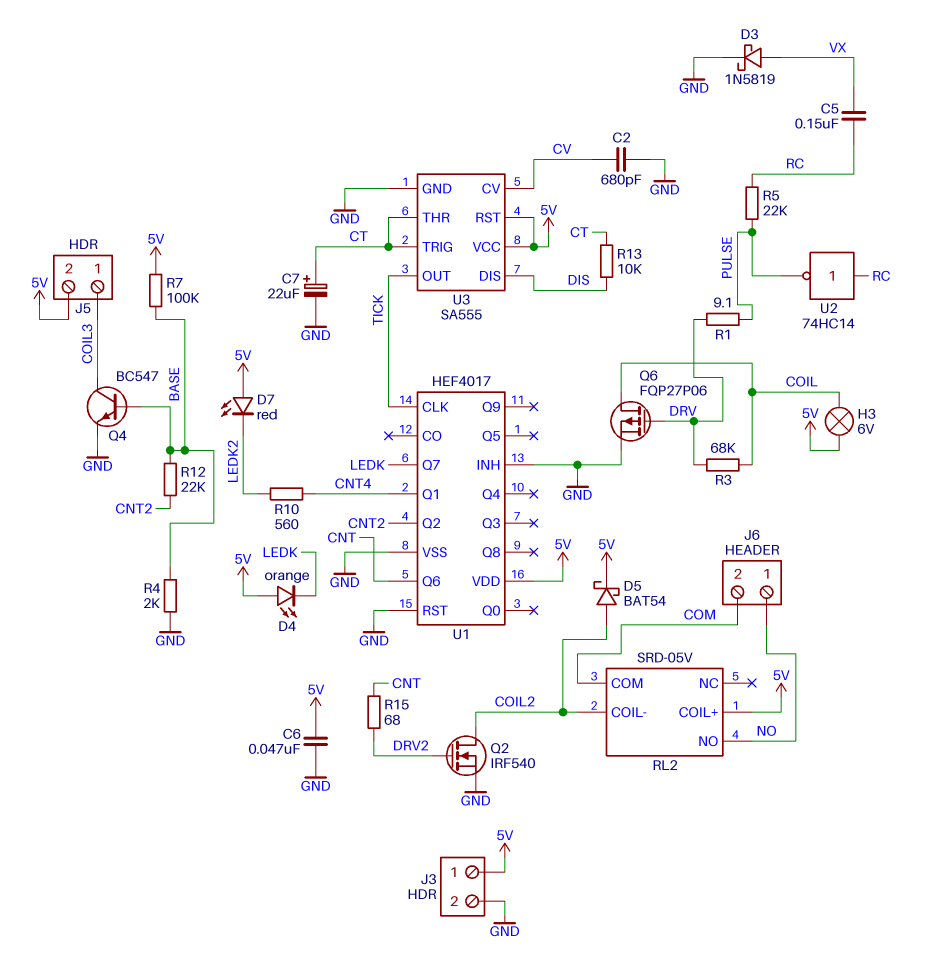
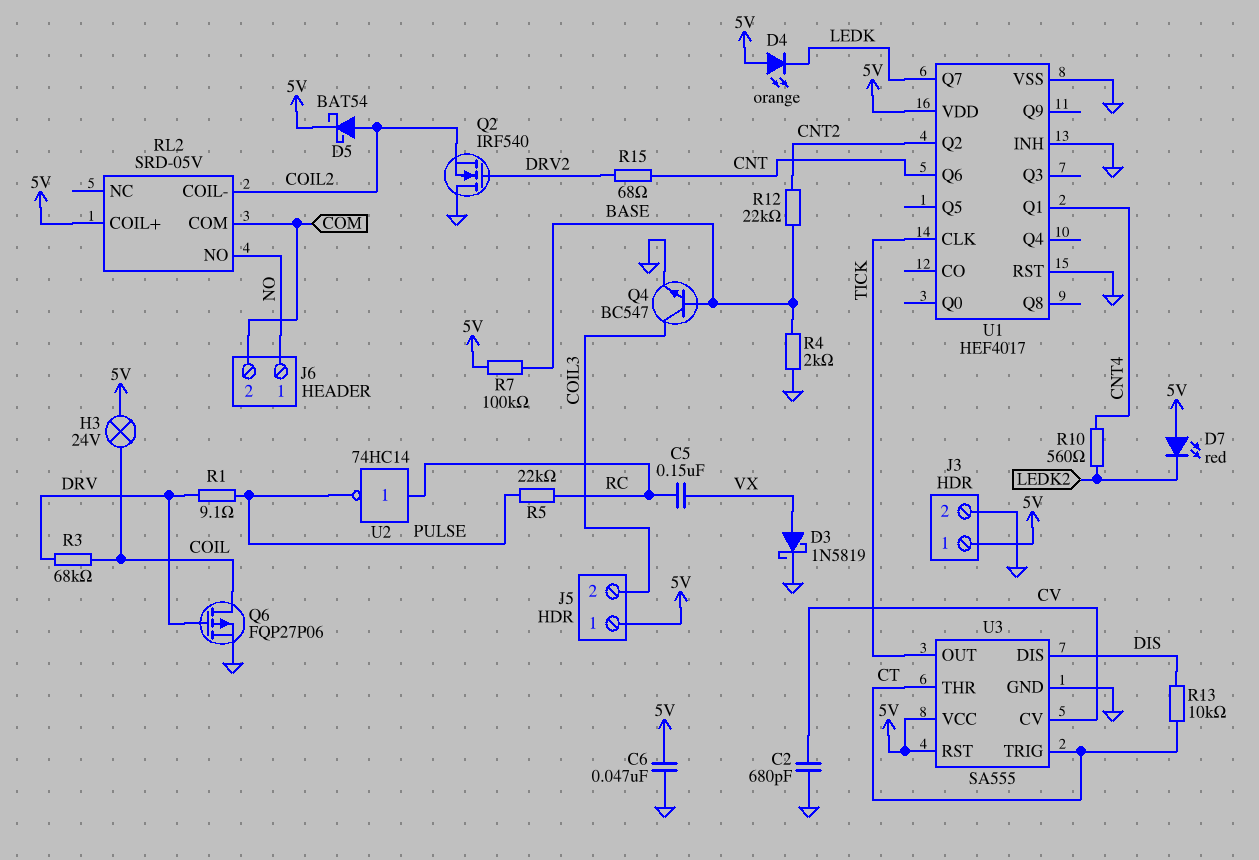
C7: 22uF (plus CT, minus GND) -> none
H3: lamp 6V (5V, COIL) -> lamp 24V (5V, COIL)
J5 pin 1: COIL3 -> 5V
J5 pin 2: 5V -> COIL3
Q2: NMOS IRF540 (G DRV2, D COIL2, S GND) -> NMOS IRF540 (G DRV2, D GND, S COIL2)

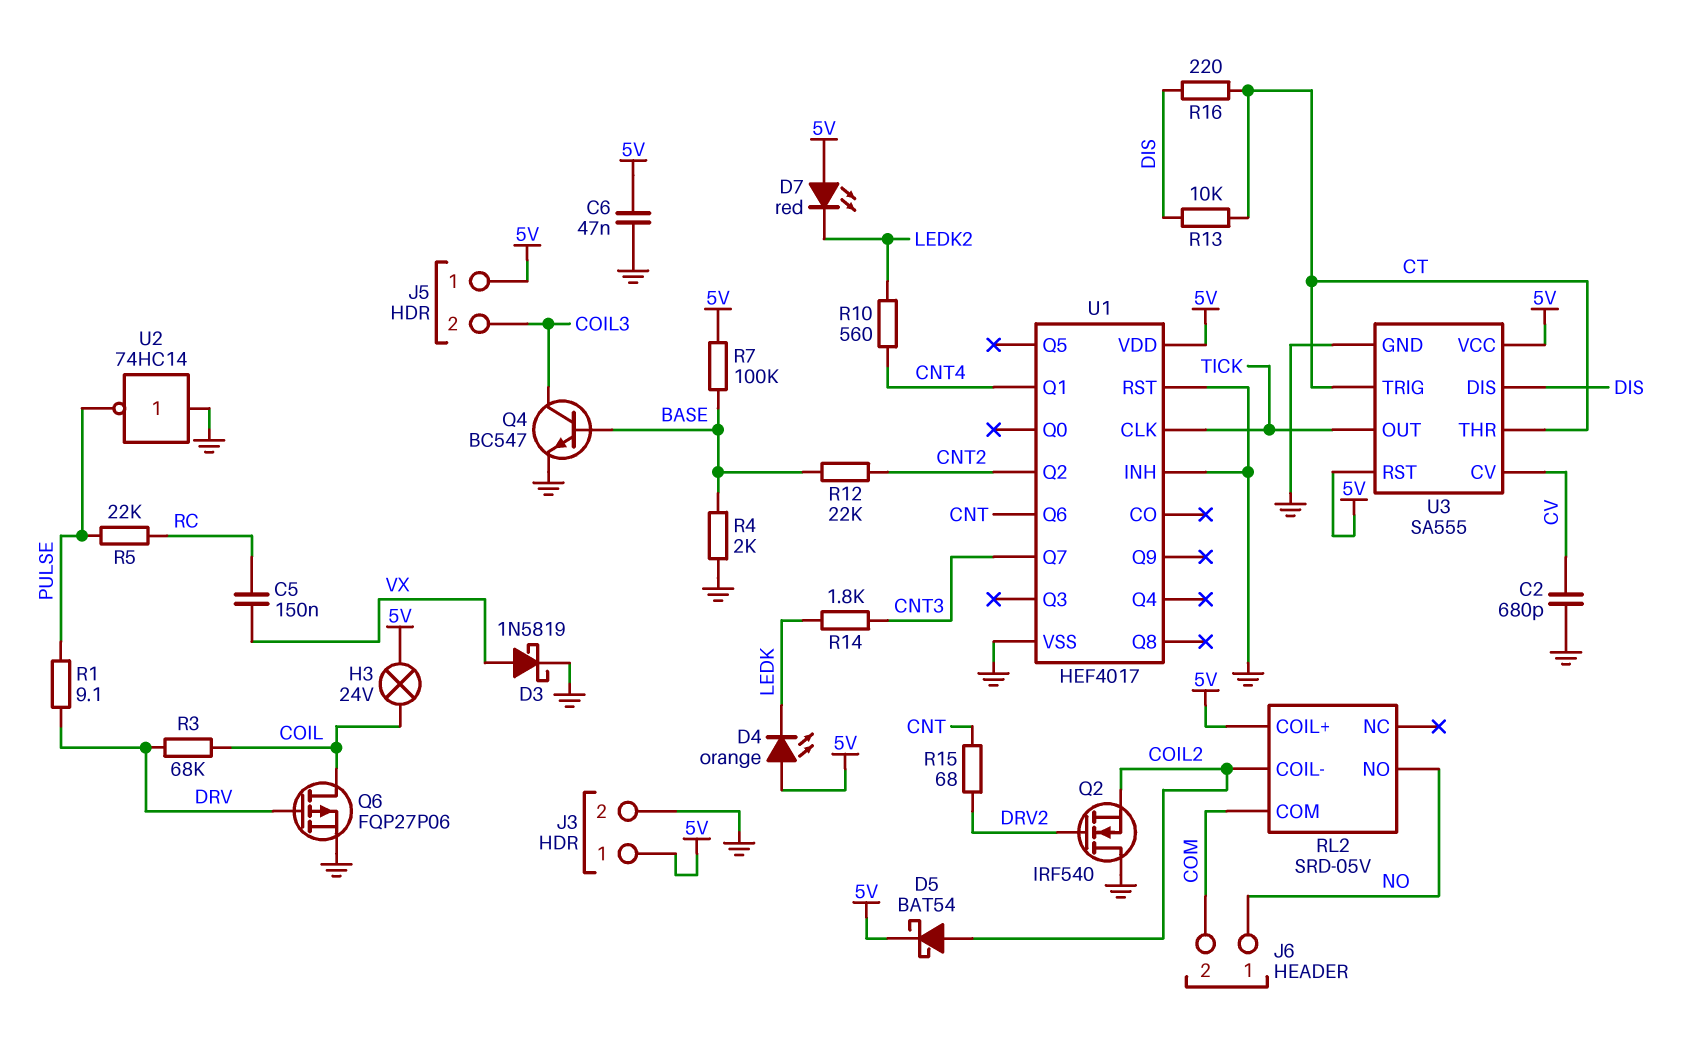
R14: none -> 1.8k (CNT3, LEDK)
R16: none -> 220 (CT, DIS)
U1 pin Q7: LEDK -> CNT3
U2: NOT 74HC14 (in RC, out PULSE) -> NOT 74HC14 (in GND, out PULSE)

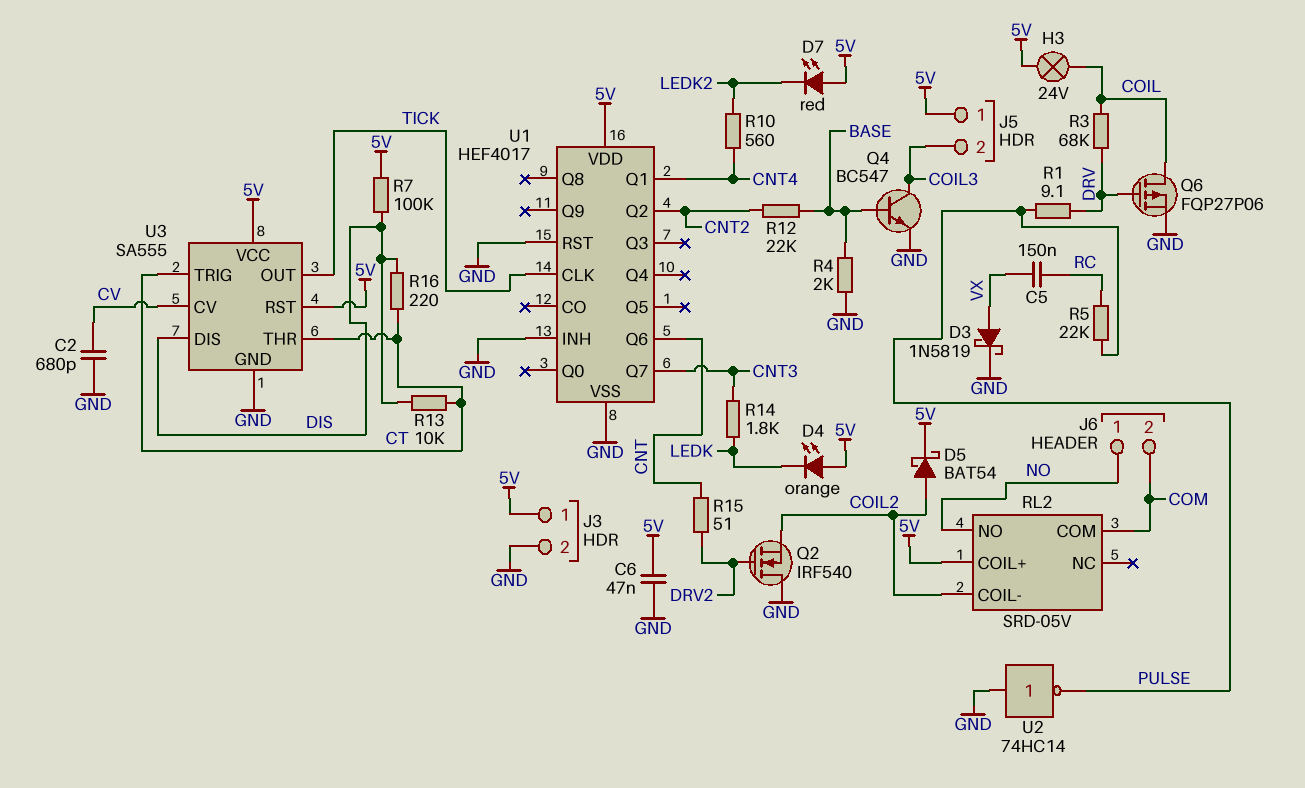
R7: 100k (5V, BASE) -> 100k (5V, DIS)
R15: 68 (CNT, DRV2) -> 51 (CNT, DRV2)

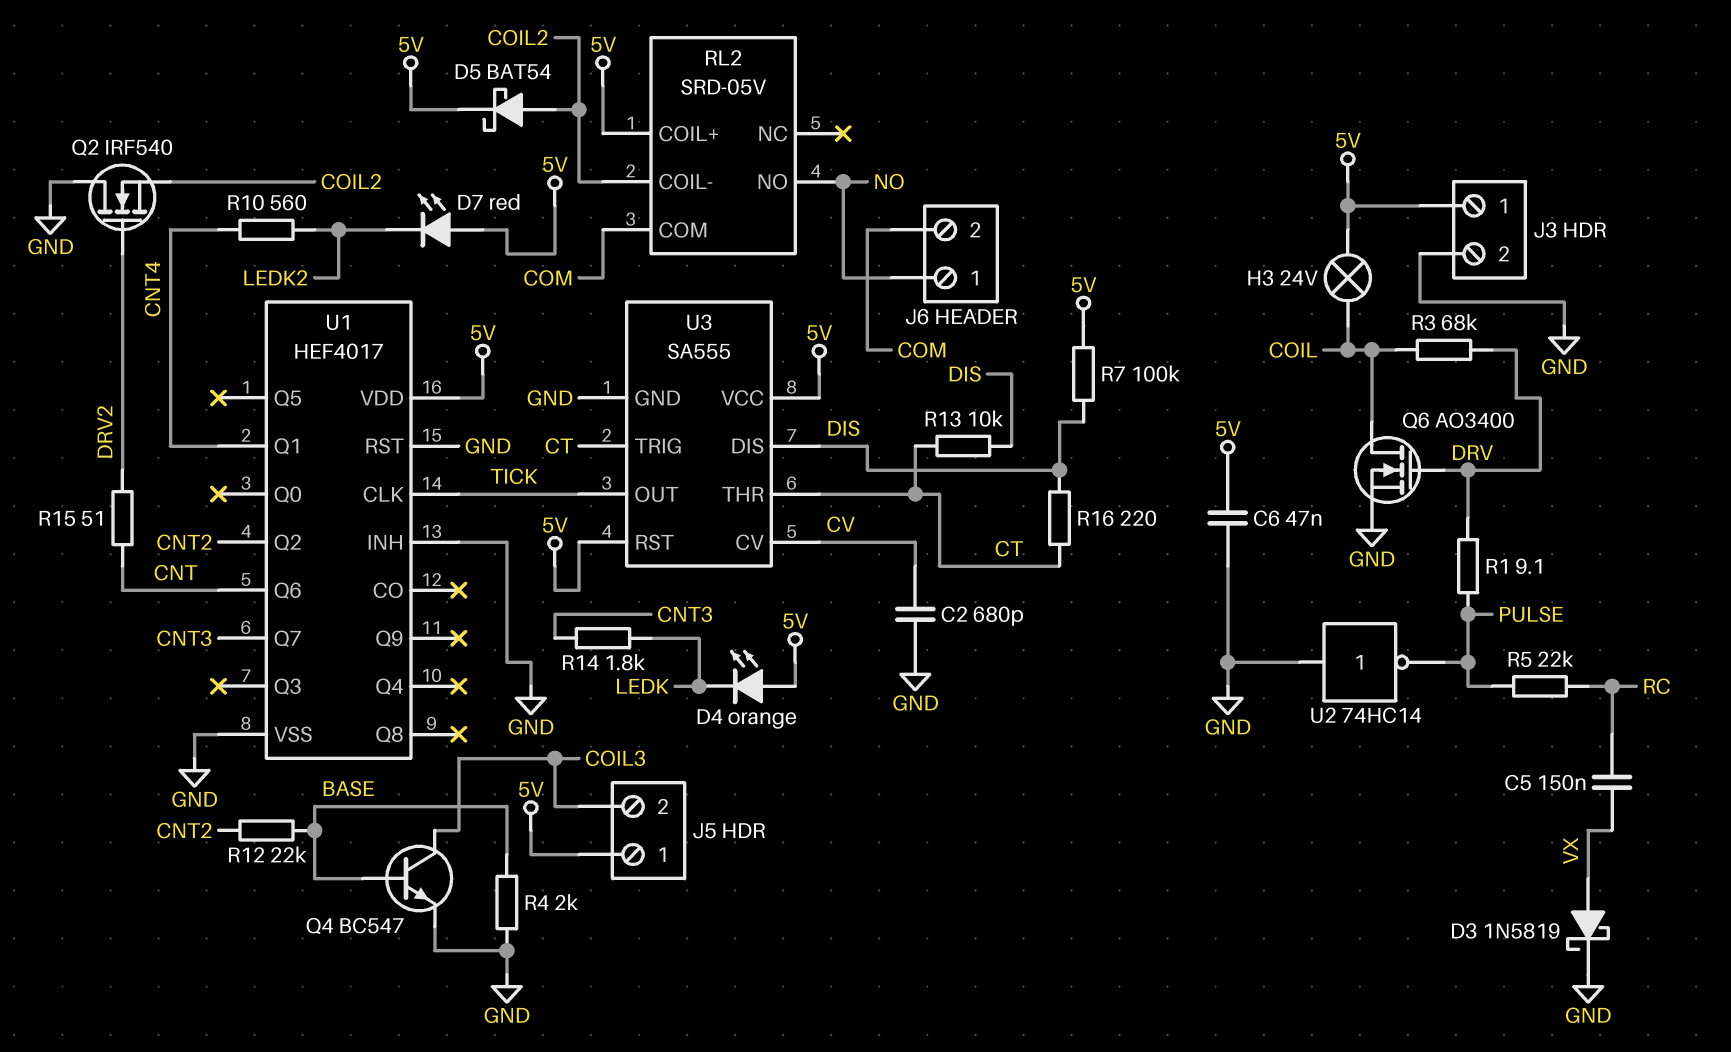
Q6: PMOS FQP27P06 (G DRV, D COIL, S GND) -> NMOS AO3400 (G DRV, D COIL, S GND)

